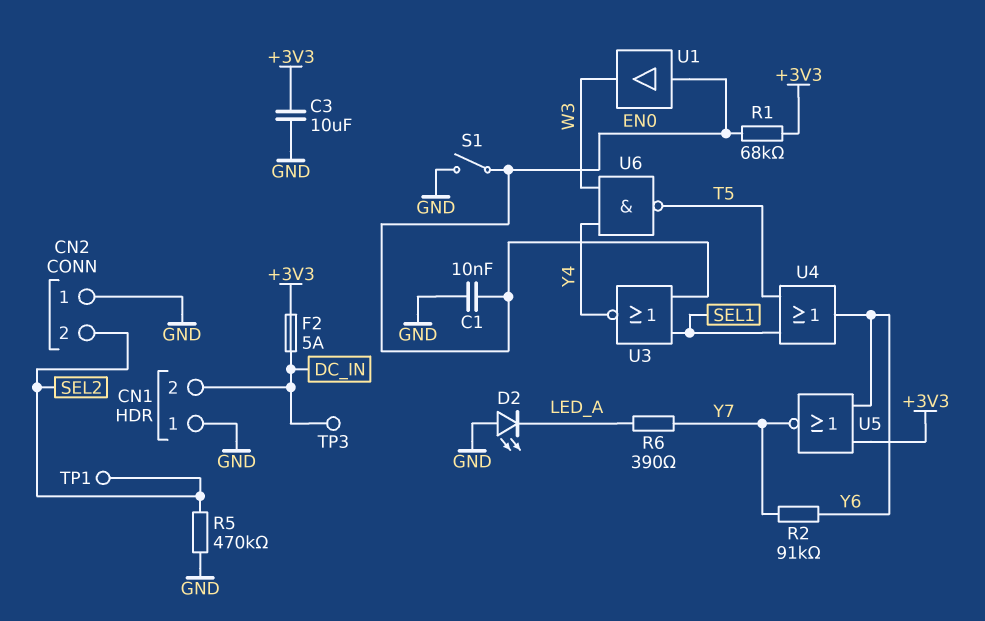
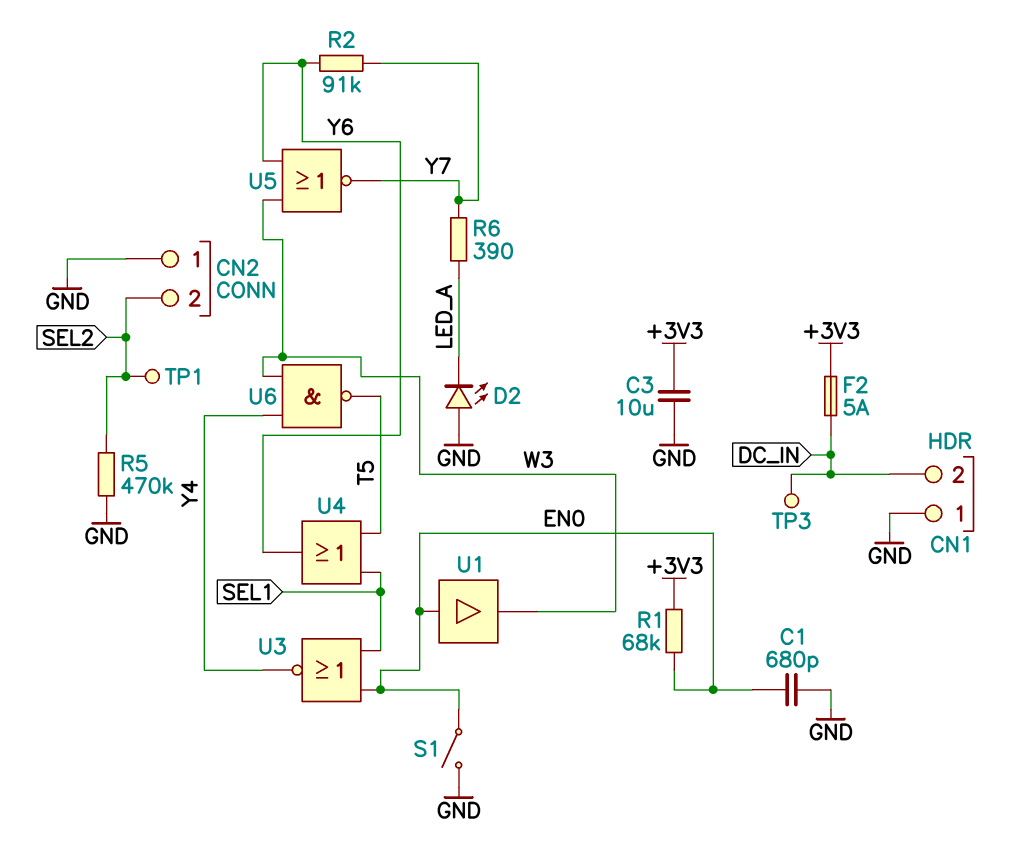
C1: 10nF (EN0, GND) -> 680pF (EN0, GND)
U5: NOR (in +3V3, in Y6, out Y7) -> NOR (in W3, in Y6, out Y7)

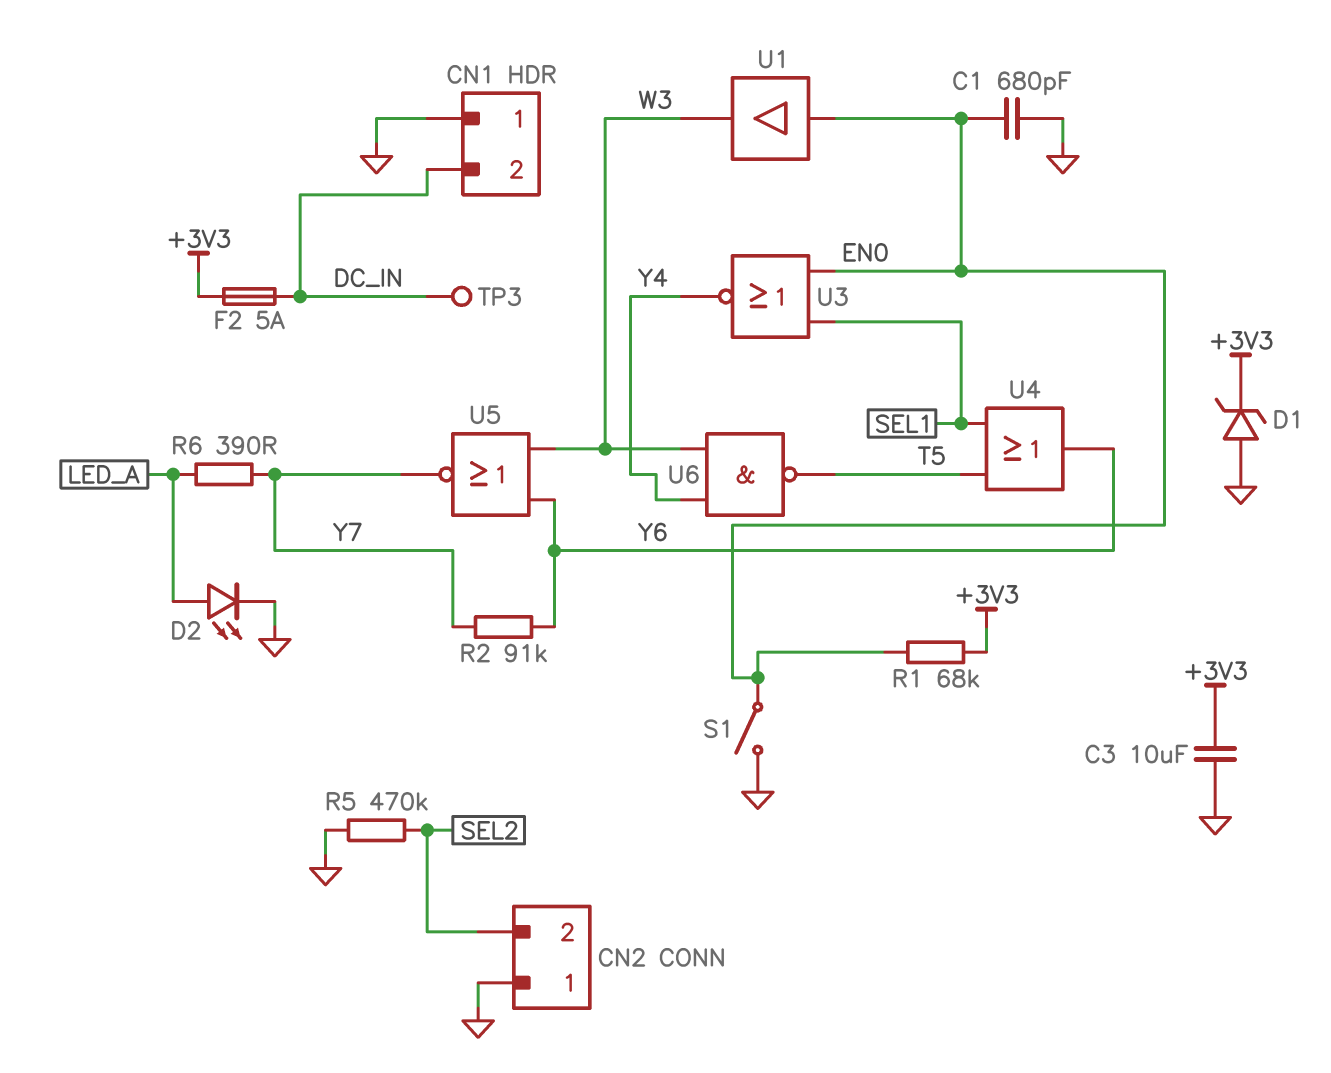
D1: none -> zener (A GND, K +3V3)
D2: LED (A GND, K LED_A) -> LED (A LED_A, K GND)
TP1: test point (SEL2) -> none

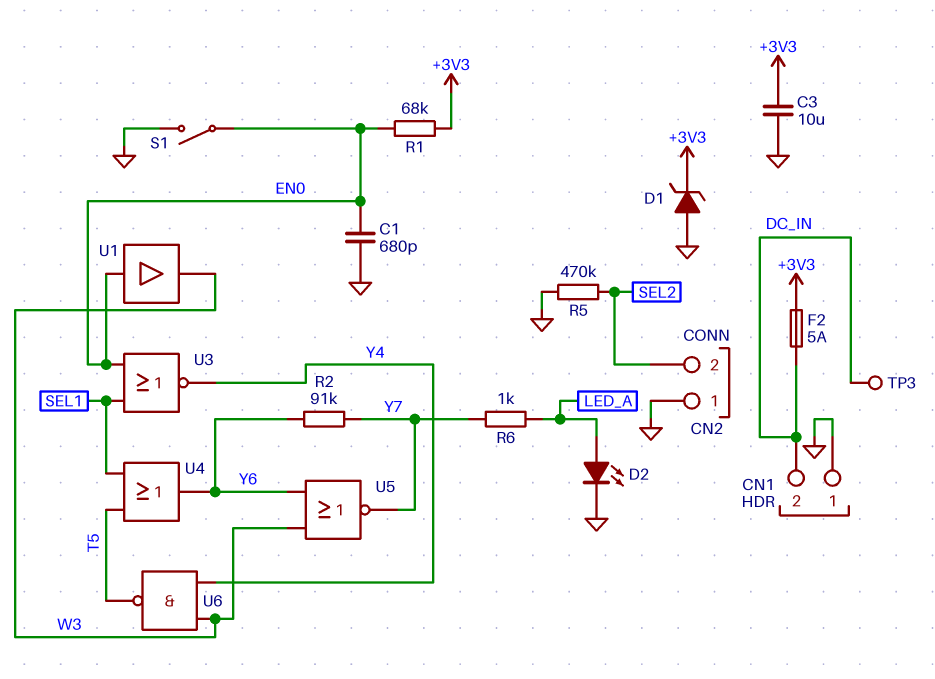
R6: 390 (LED_A, Y7) -> 1k (LED_A, Y7)

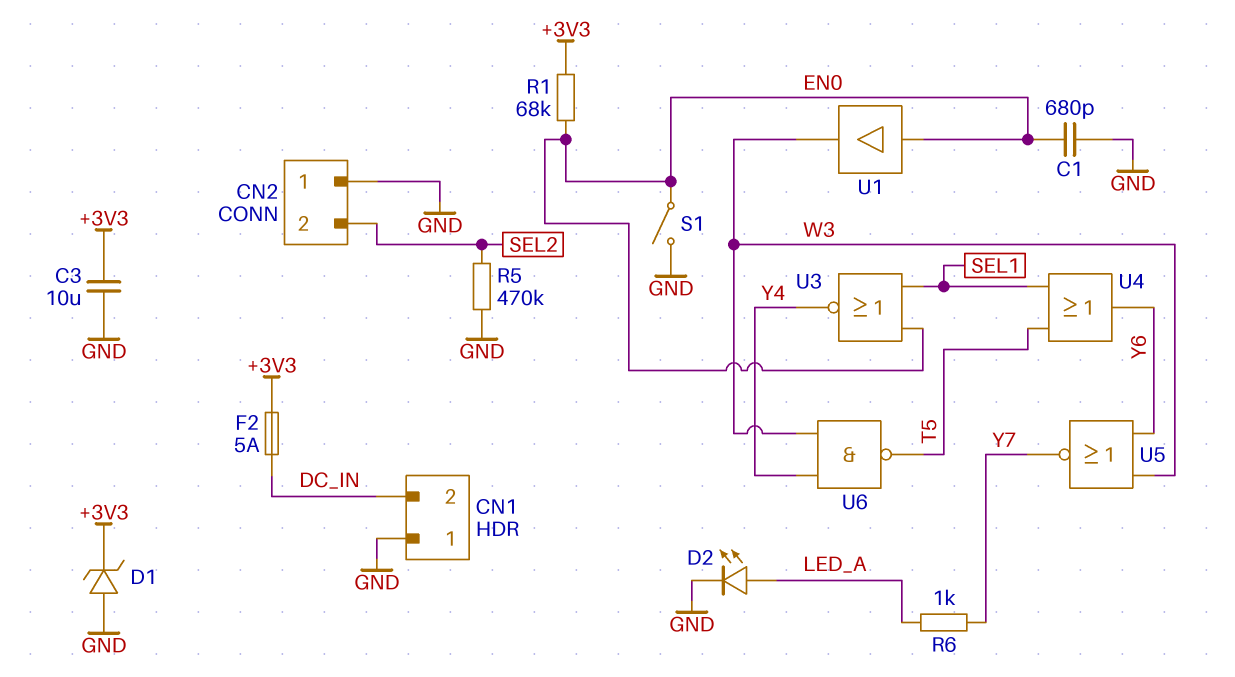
R2: 91k (Y6, Y7) -> none
TP3: test point (DC_IN) -> none

